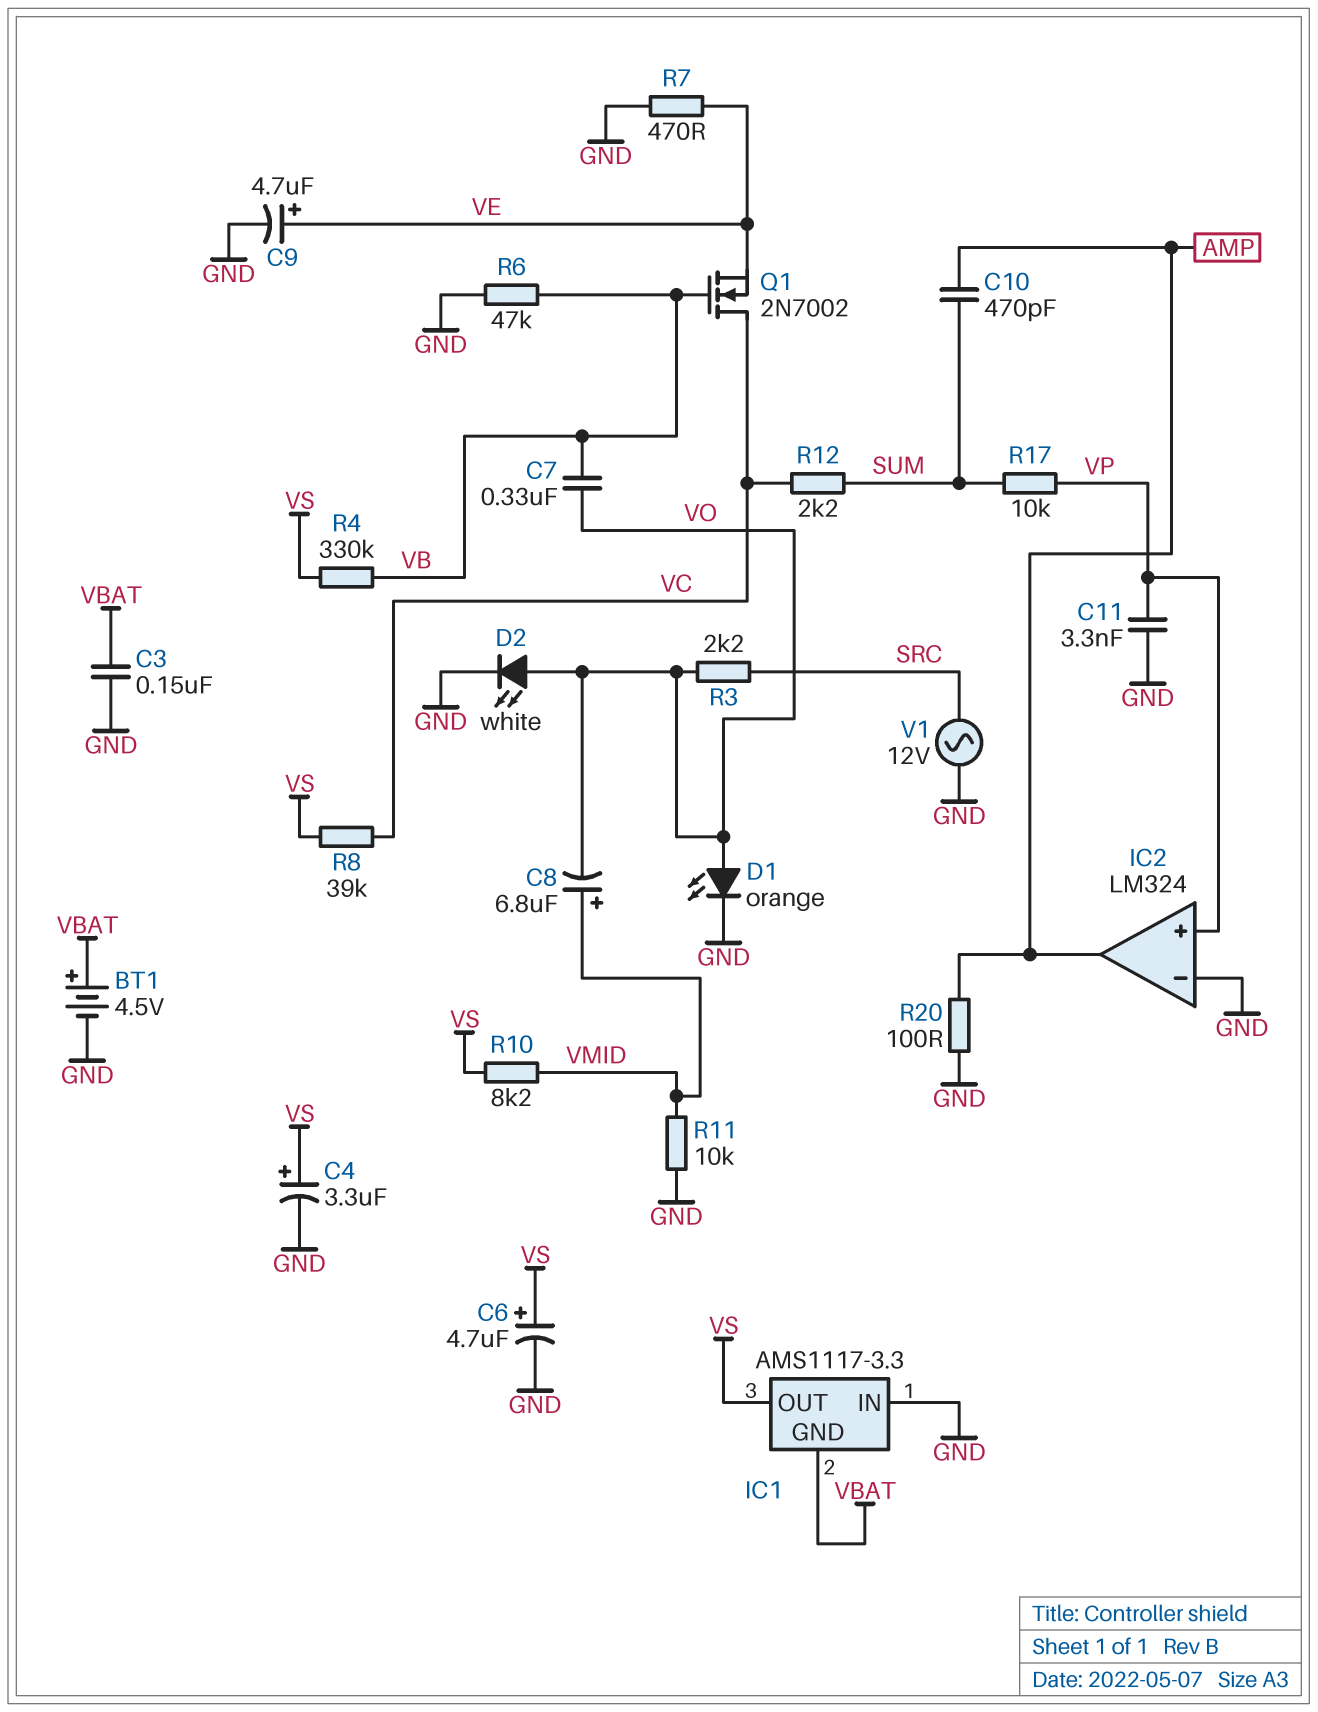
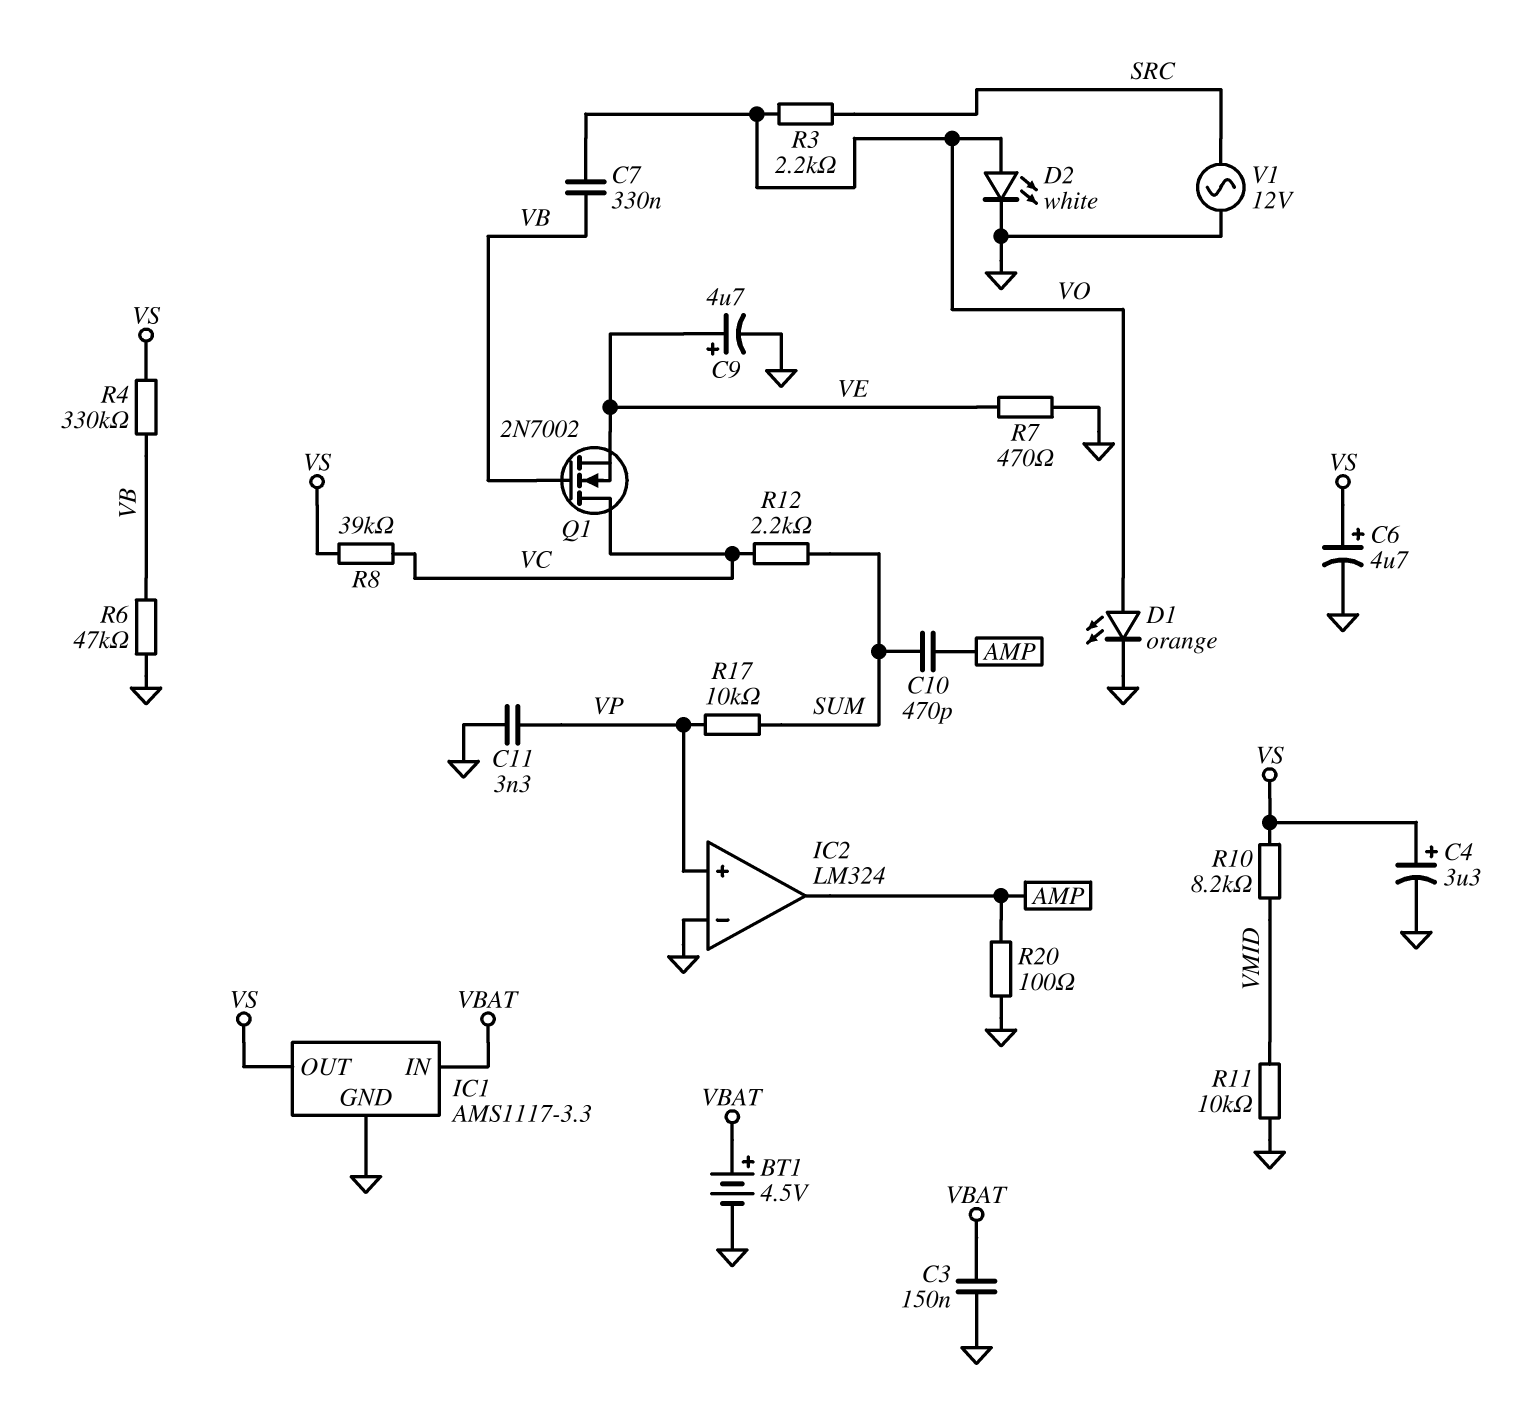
C8: 6.8uF (plus VMID, minus VO) -> none
IC1 pin GND: VBAT -> GND
IC1 pin IN: GND -> VBAT

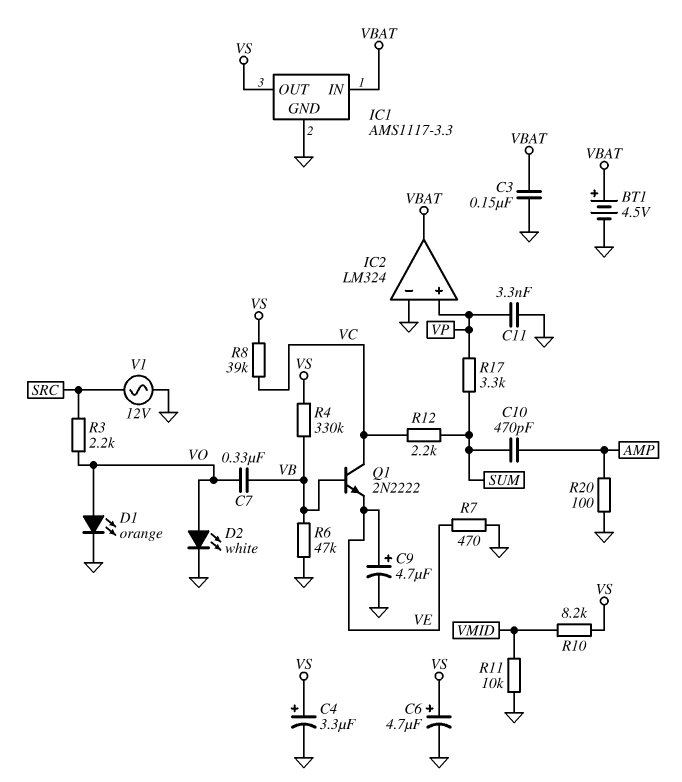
IC2 pin out: AMP -> VBAT
Q1: NMOS 2N7002 (G VB, D VC, S VE) -> NPN 2N2222 (B VB, C VC, E VE)
R17: 10k (SUM, VP) -> 3.3k (SUM, VP)

